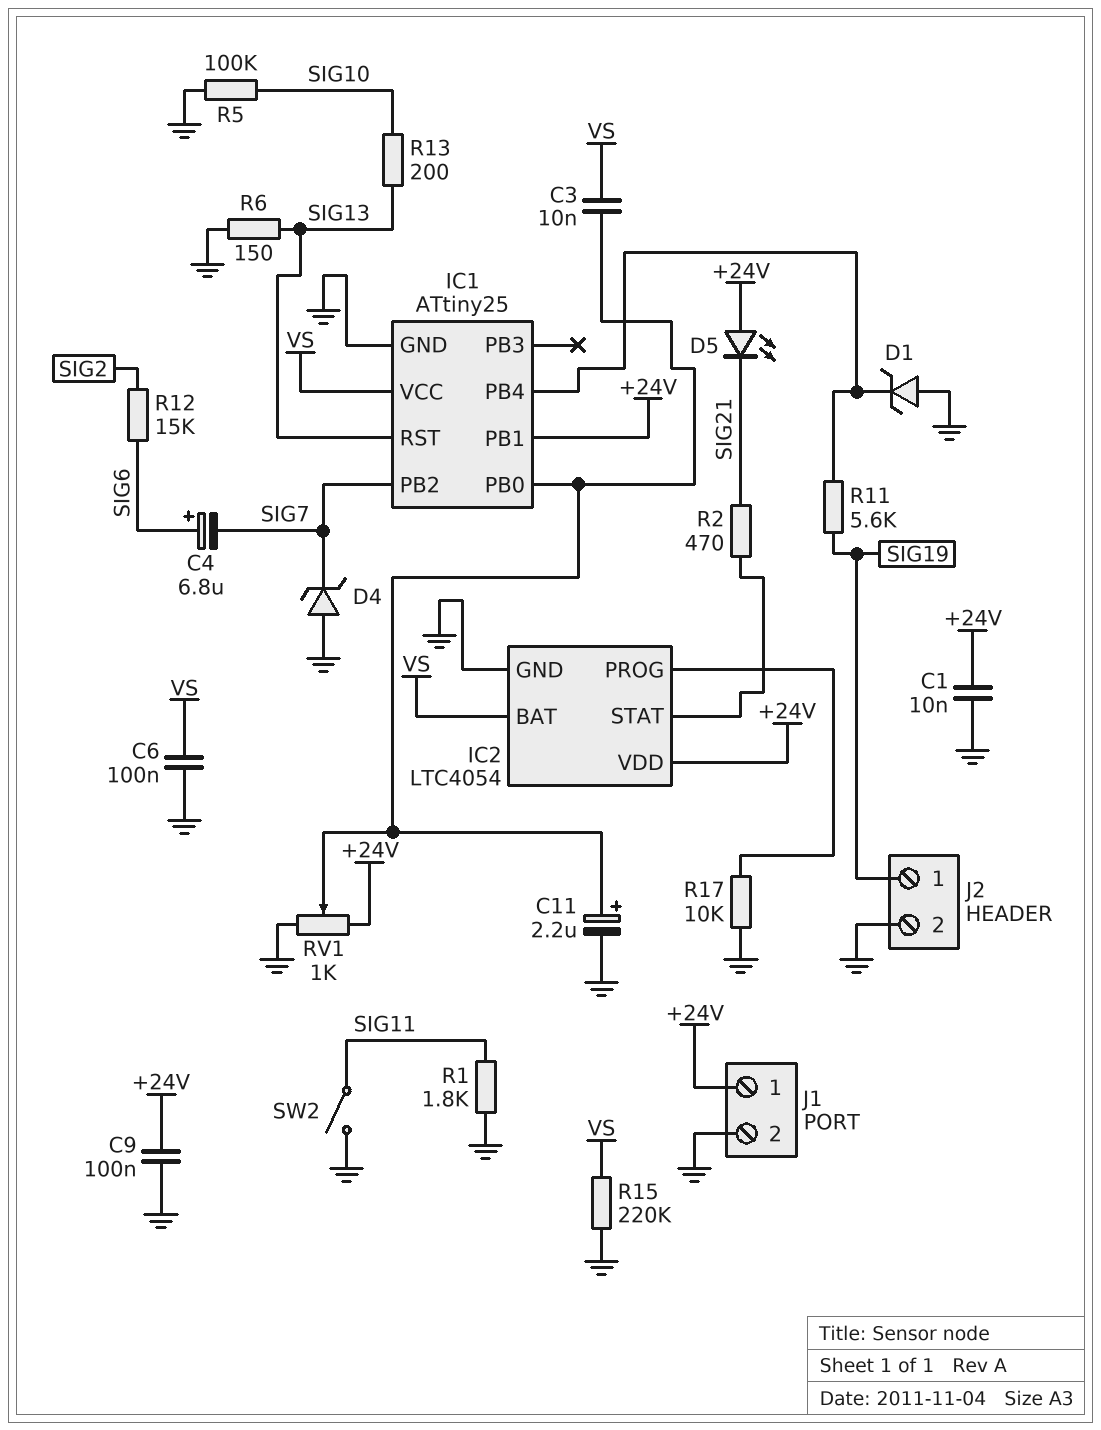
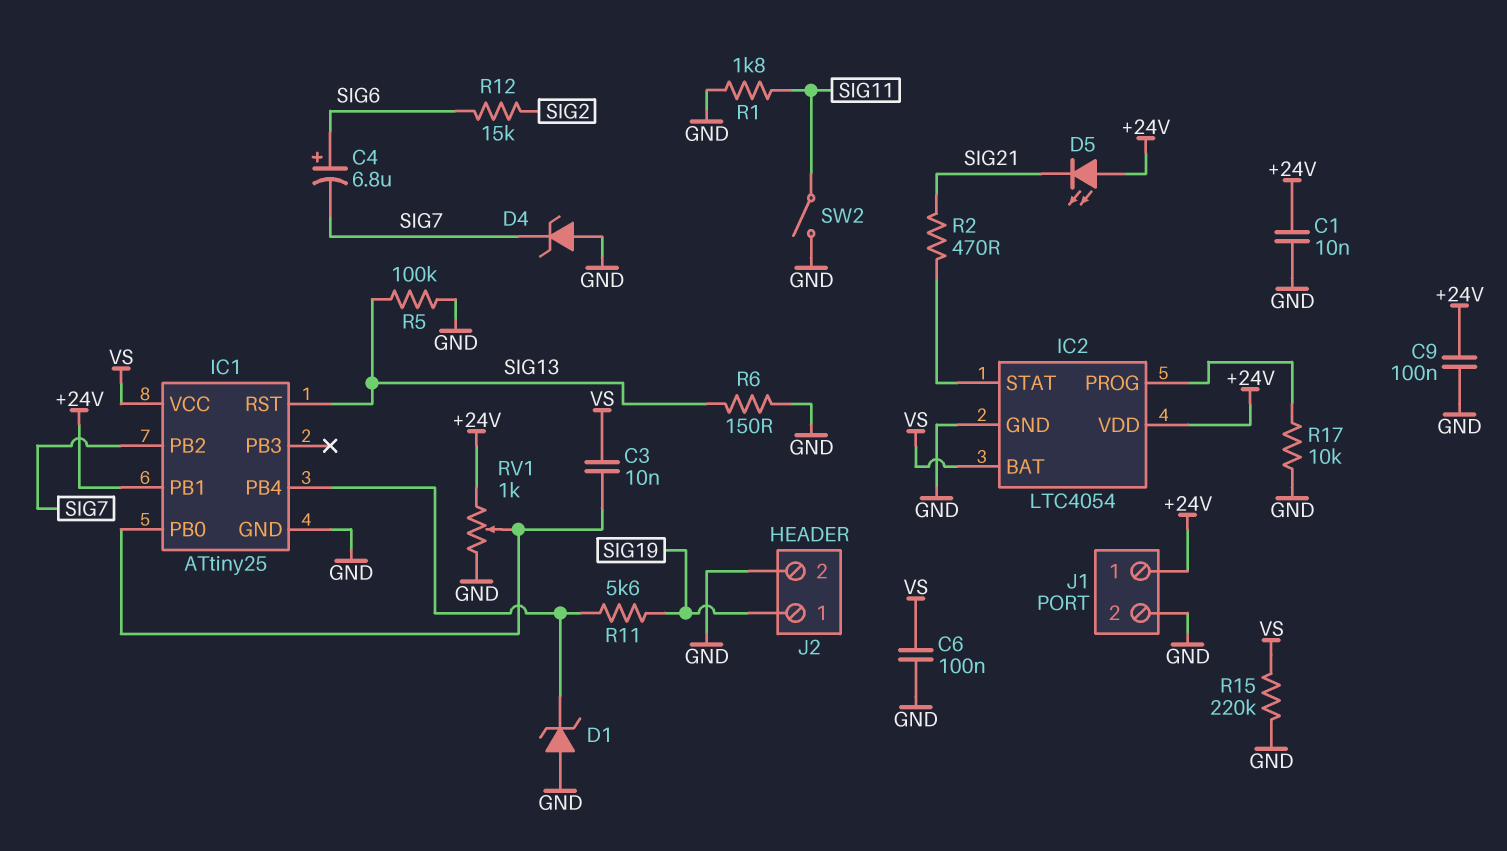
C11: 2.2uF (plus IC1/PB0, minus GND) -> none
R5: 100k (GND, SIG10) -> 100k (GND, SIG13)
R13: 200 (SIG10, SIG13) -> none

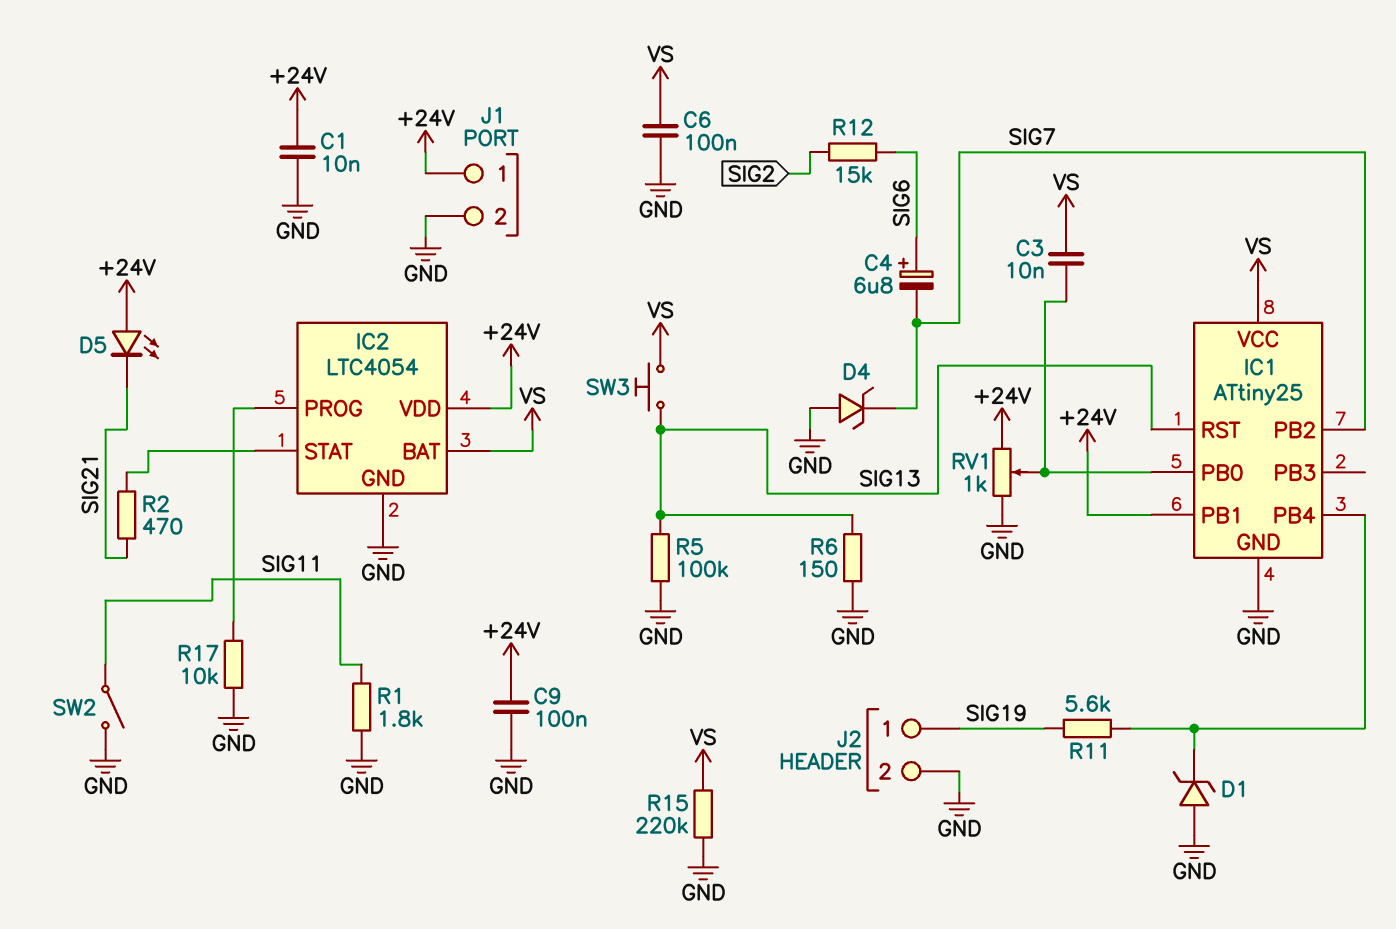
SW3: none -> button (SIG13, VS)

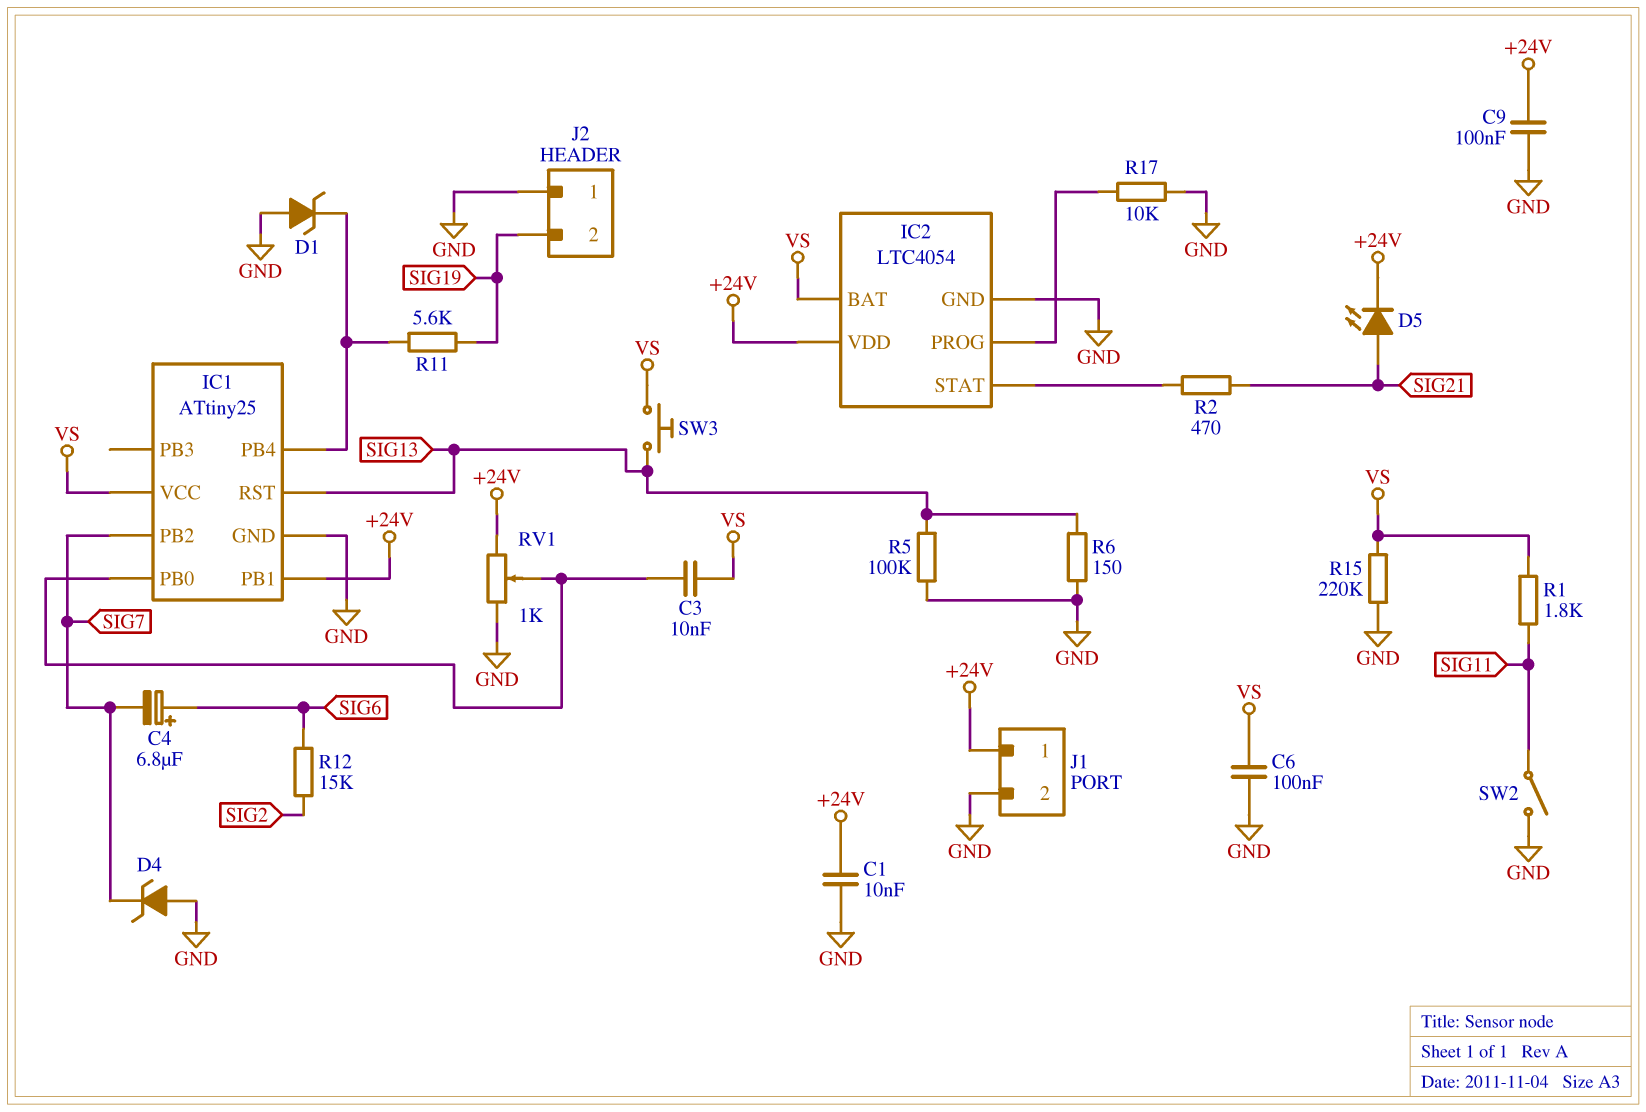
D5: LED (A +24V, K SIG21) -> LED (A SIG21, K +24V)
J2 pin 1: SIG19 -> GND
J2 pin 2: GND -> SIG19
R1: 1.8k (GND, SIG11) -> 1.8k (SIG11, VS)

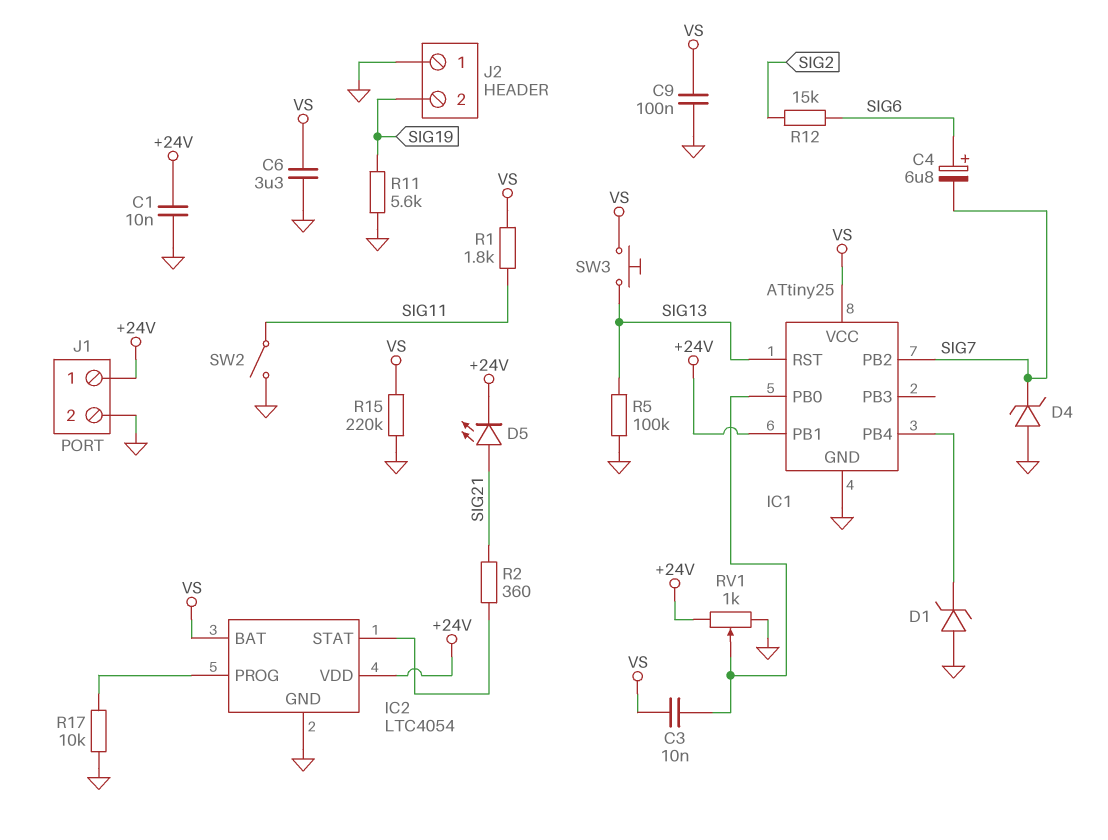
C6: 100nF (GND, VS) -> 3.3uF (GND, VS)
C9: 100nF (+24V, GND) -> 100nF (GND, VS)
R2: 470 (IC2/STAT, SIG21) -> 360 (IC2/STAT, SIG21)
R6: 150 (GND, SIG13) -> none
R11: 5.6k (IC1/PB4, SIG19) -> 5.6k (GND, SIG19)

